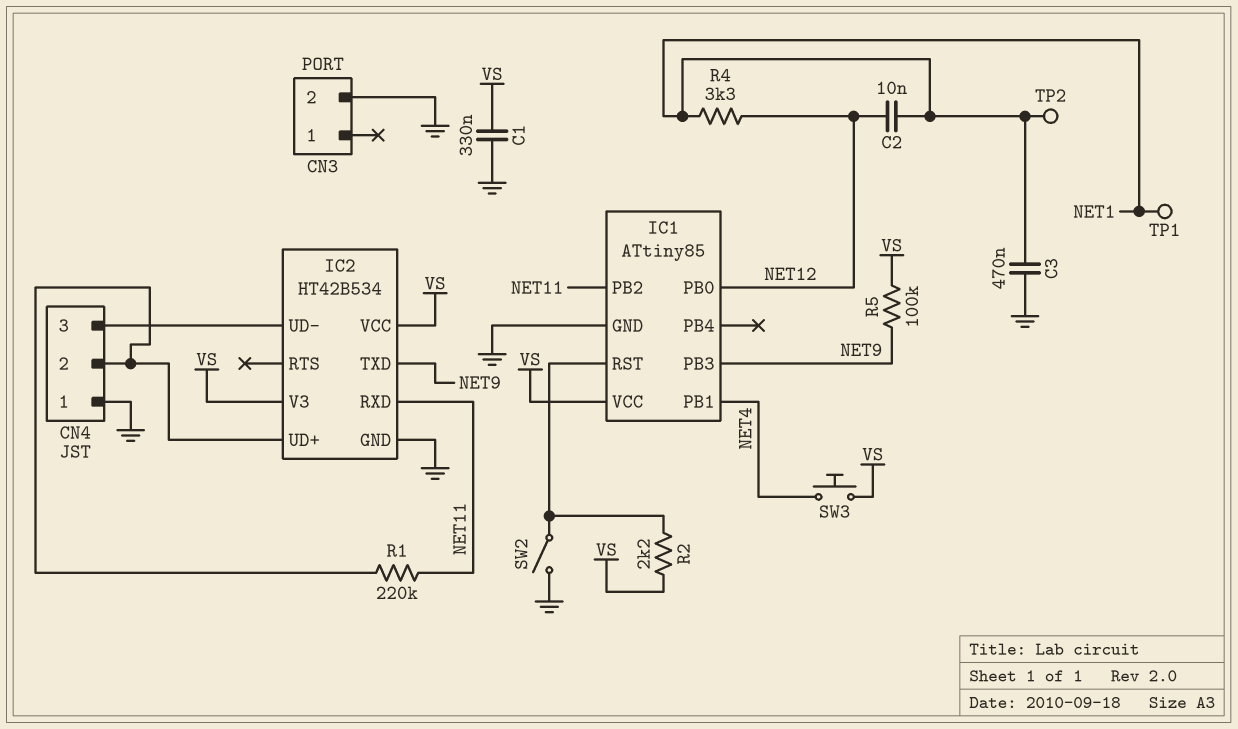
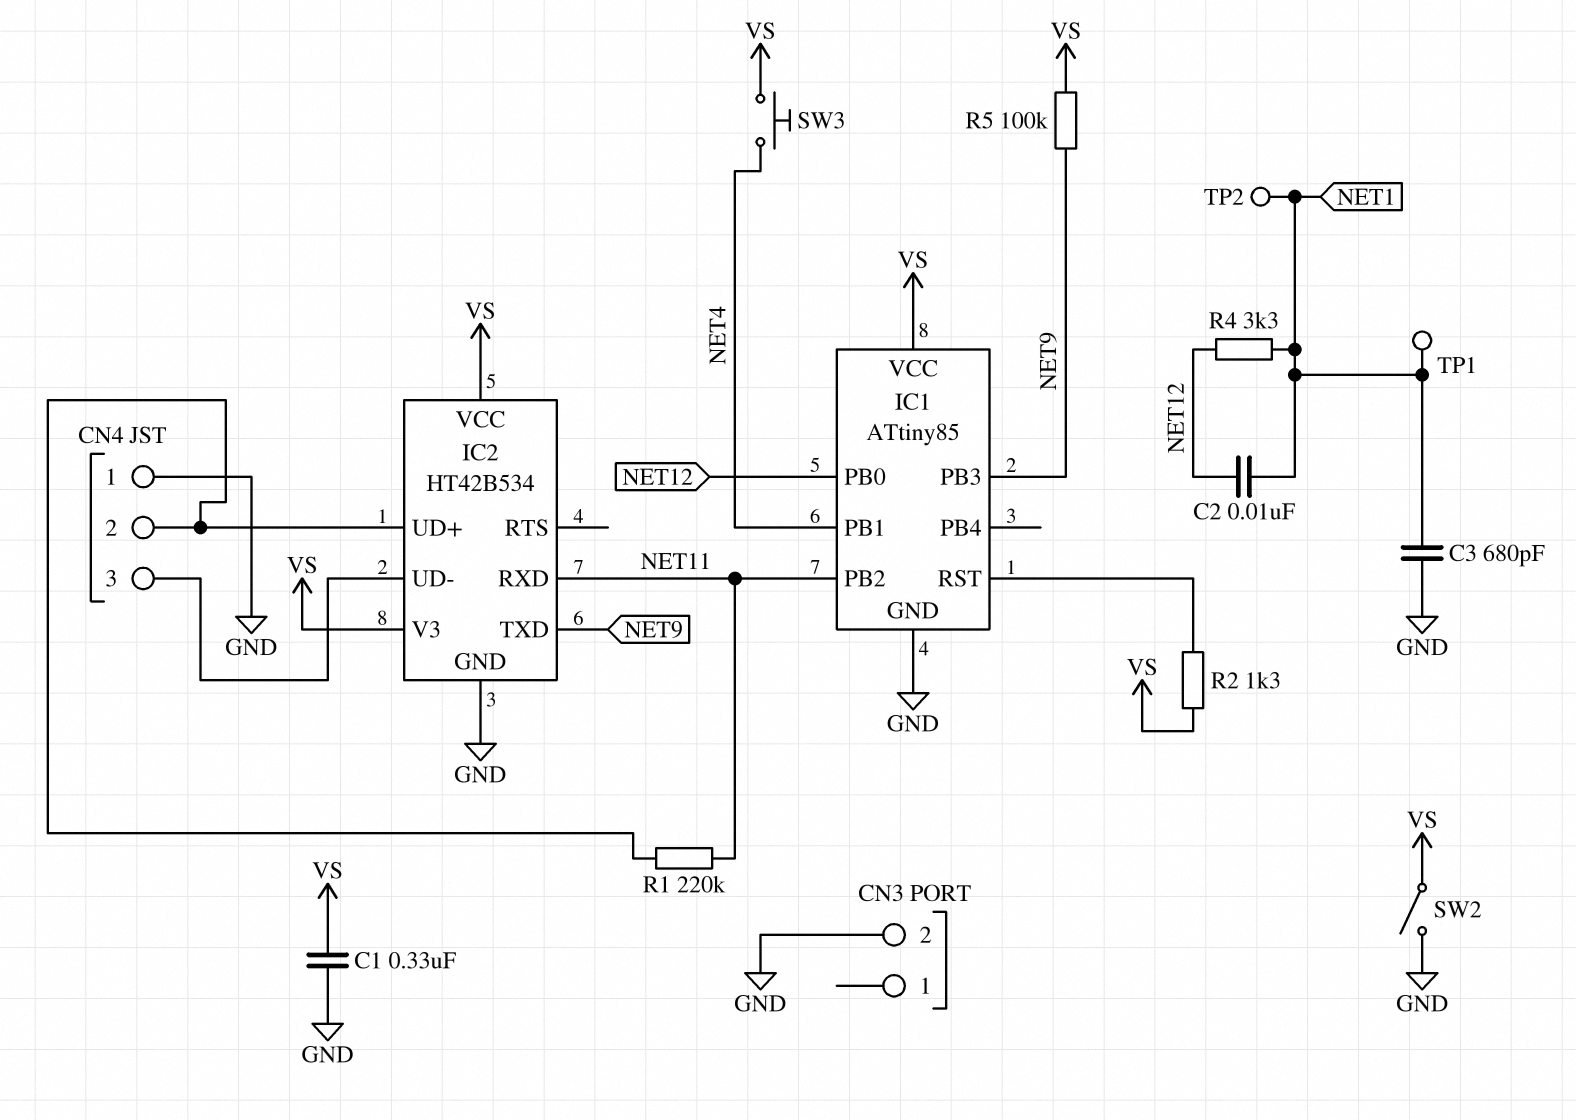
C3: 470nF (GND, NET1) -> 680pF (GND, NET1)
R2: 2.2k (IC1/RST, VS) -> 1.3k (IC1/RST, VS)
SW2: switch (GND, IC1/RST) -> switch (GND, VS)

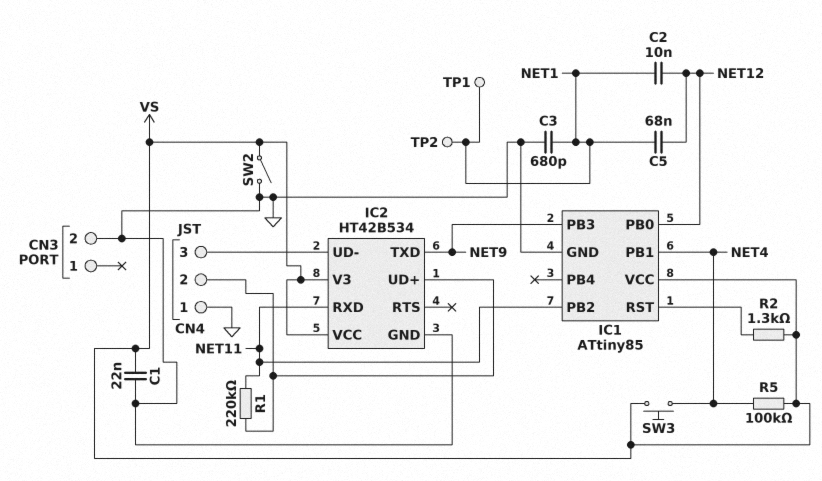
C1: 330nF (GND, VS) -> 22nF (GND, VS)
C5: none -> 68nF (NET1, NET12)
R4: 3.3k (NET1, NET12) -> none
R5: 100k (NET9, VS) -> 100k (NET4, VS)

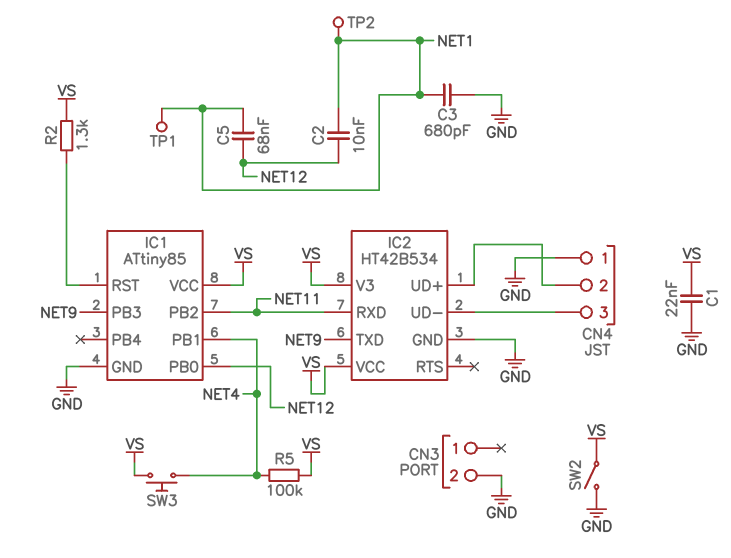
R1: 220k (CN4/2, NET11) -> none

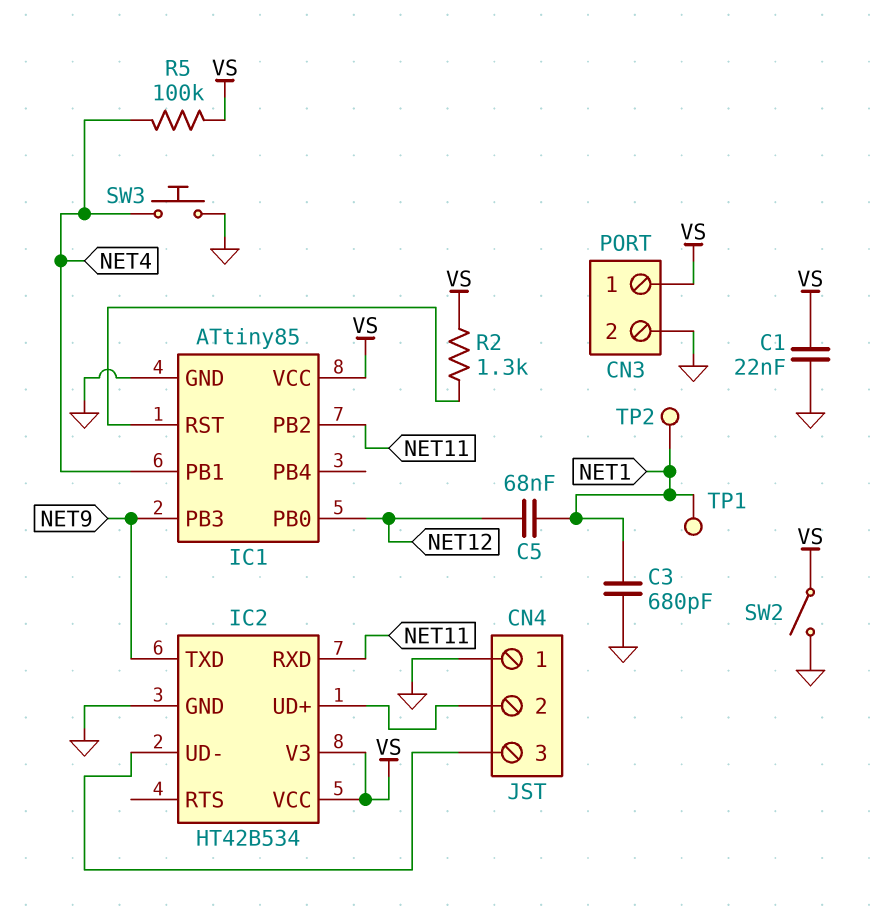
C2: 10nF (NET1, NET12) -> none
CN3 pin 1: none -> VS
SW3: button (NET4, VS) -> button (GND, NET4)

